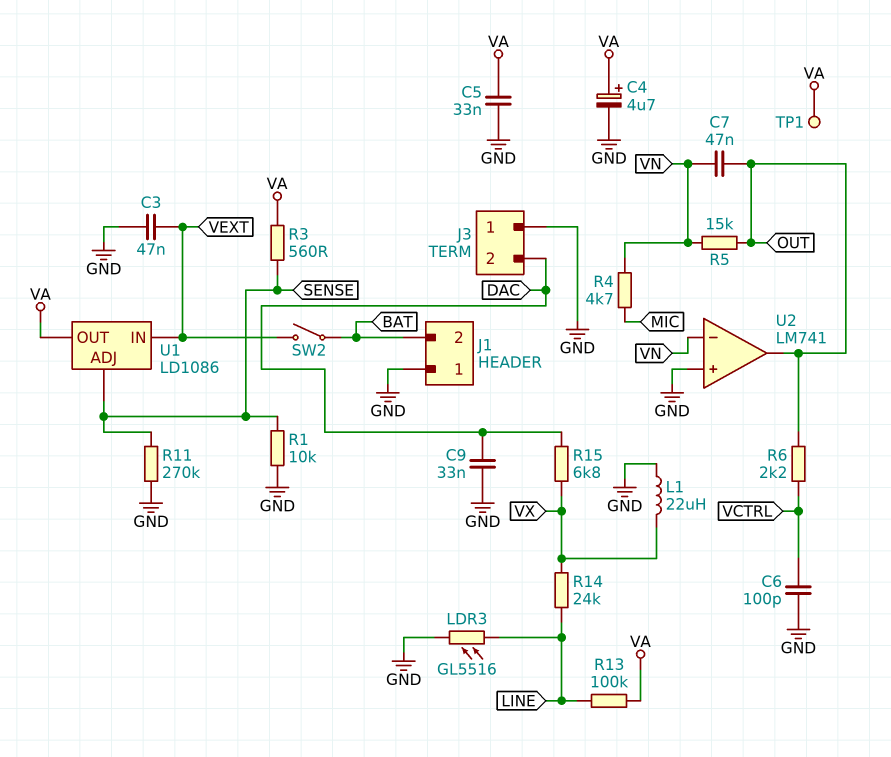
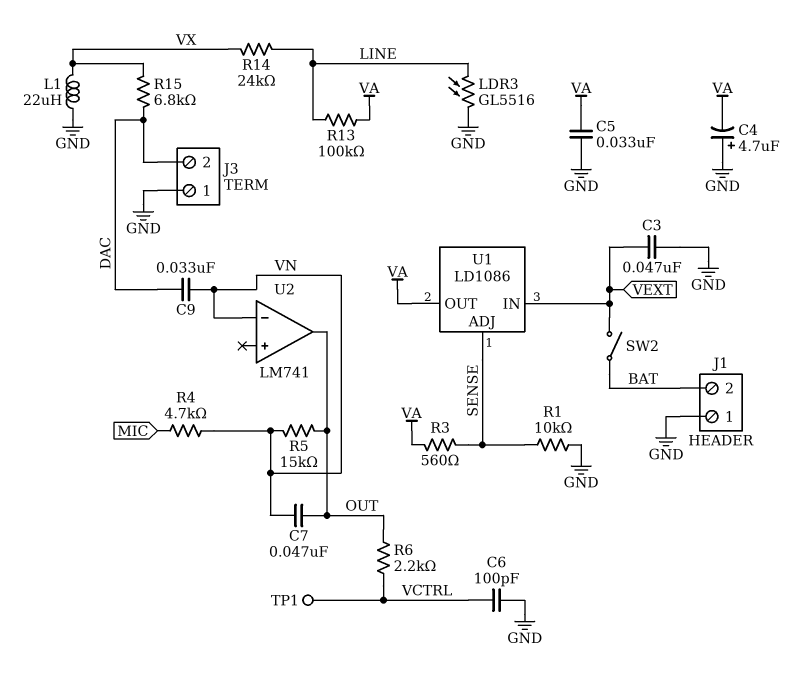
C4: 4.7uF (plus VA, minus GND) -> 4.7uF (plus GND, minus VA)
C9: 33nF (DAC, GND) -> 33nF (DAC, VN)
R11: 270k (GND, SENSE) -> none
TP1: test point (VA) -> test point (VCTRL)
U2 pin in+: GND -> none

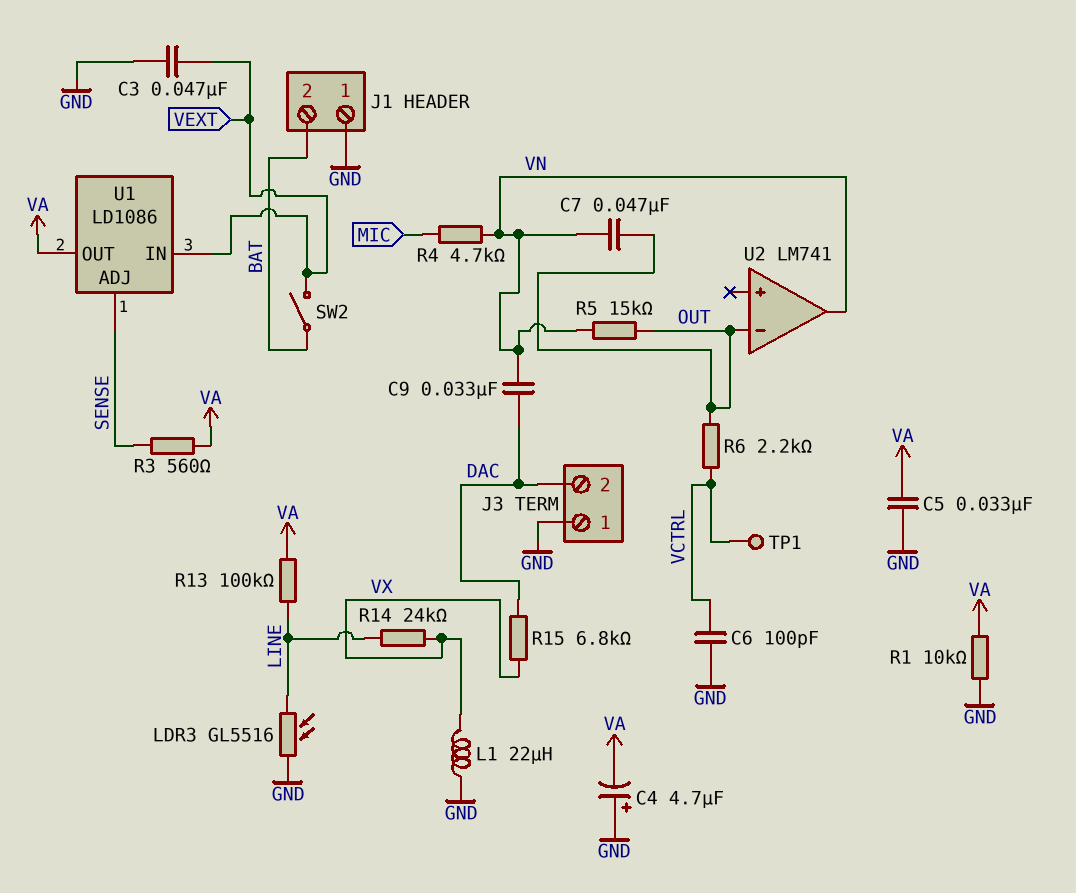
R1: 10k (GND, SENSE) -> 10k (GND, VA)
U2 pin in-: VN -> OUT
U2 pin out: OUT -> VN

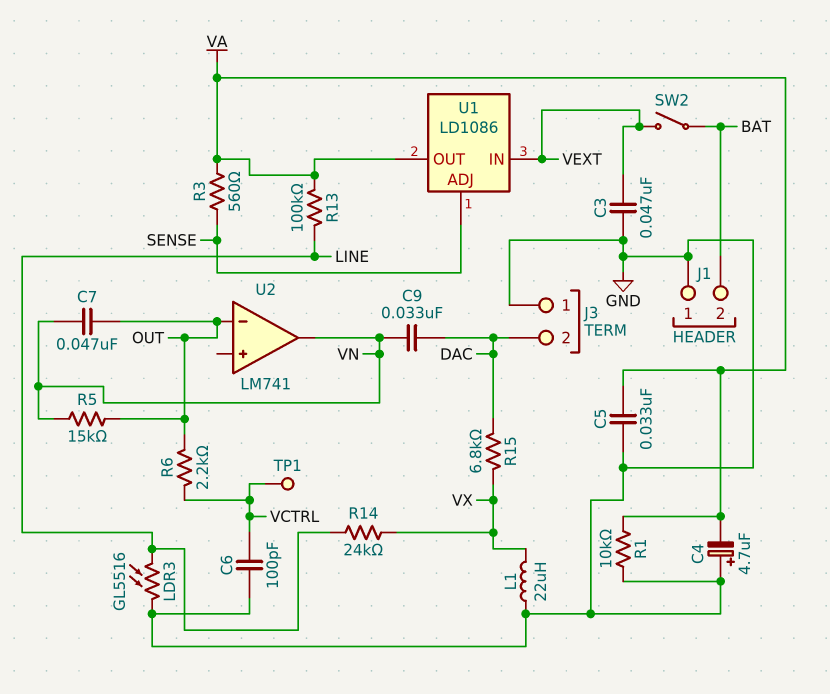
R4: 4.7k (MIC, VN) -> none

